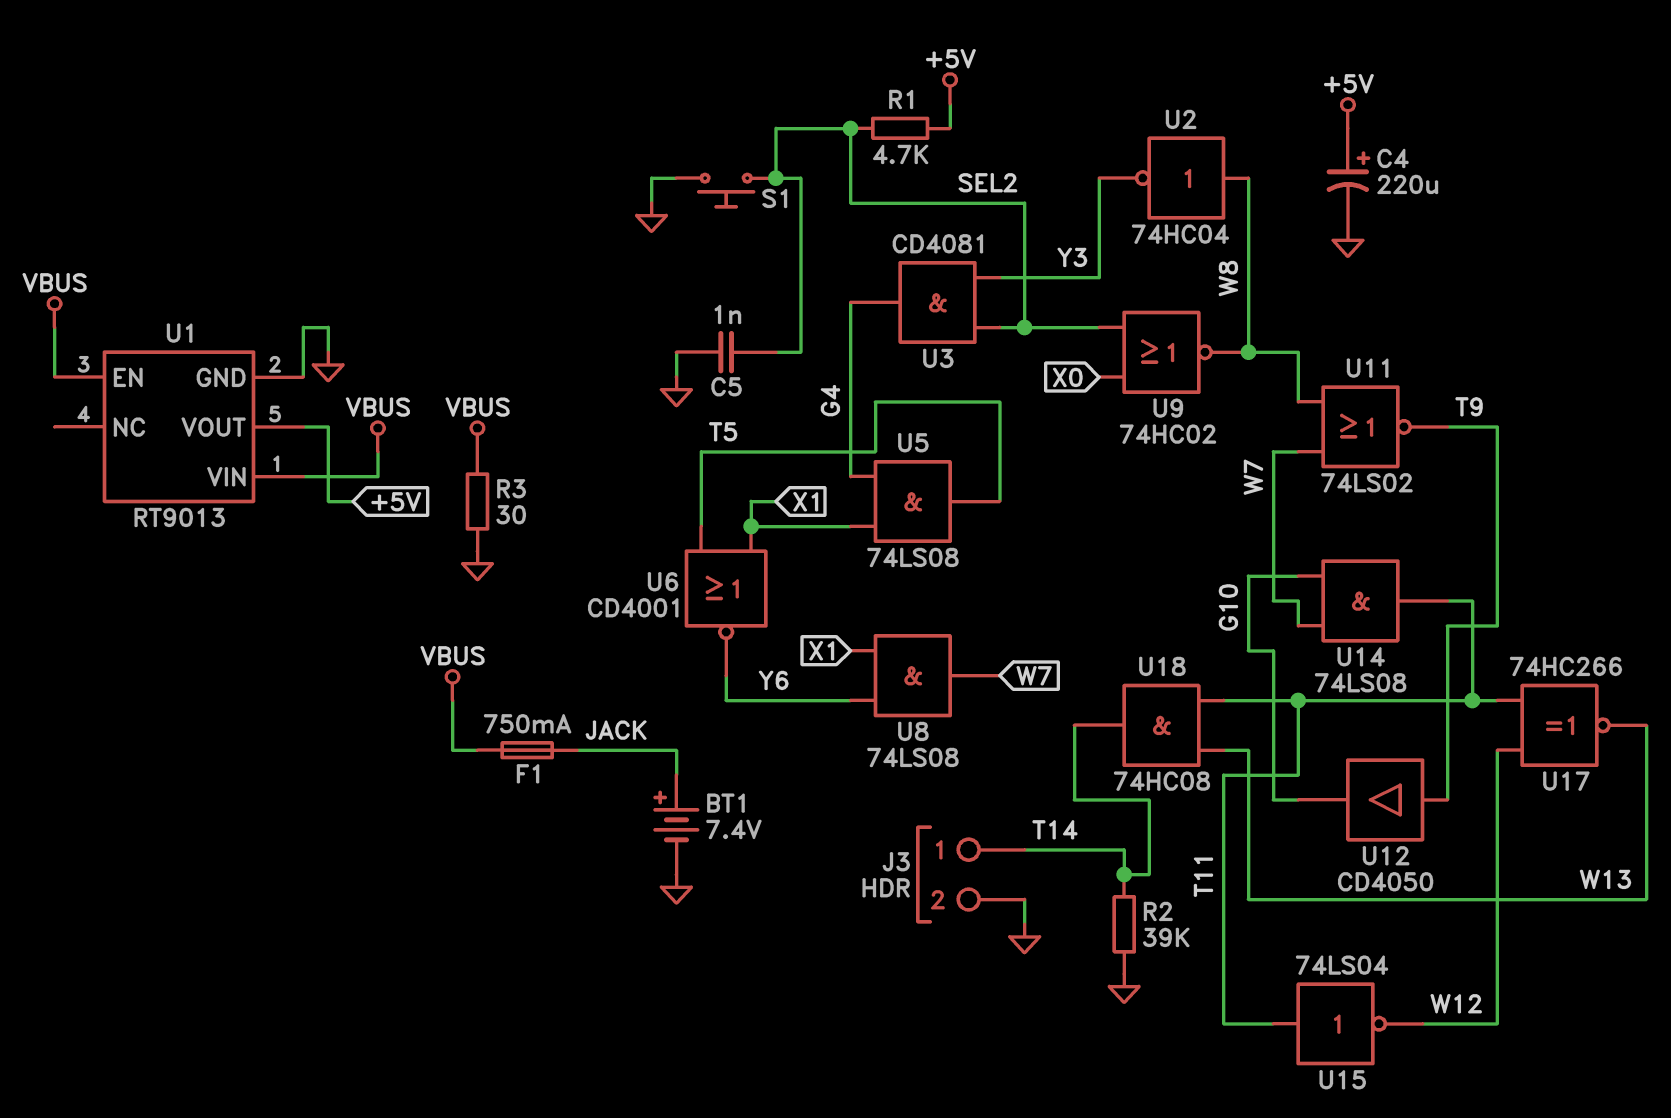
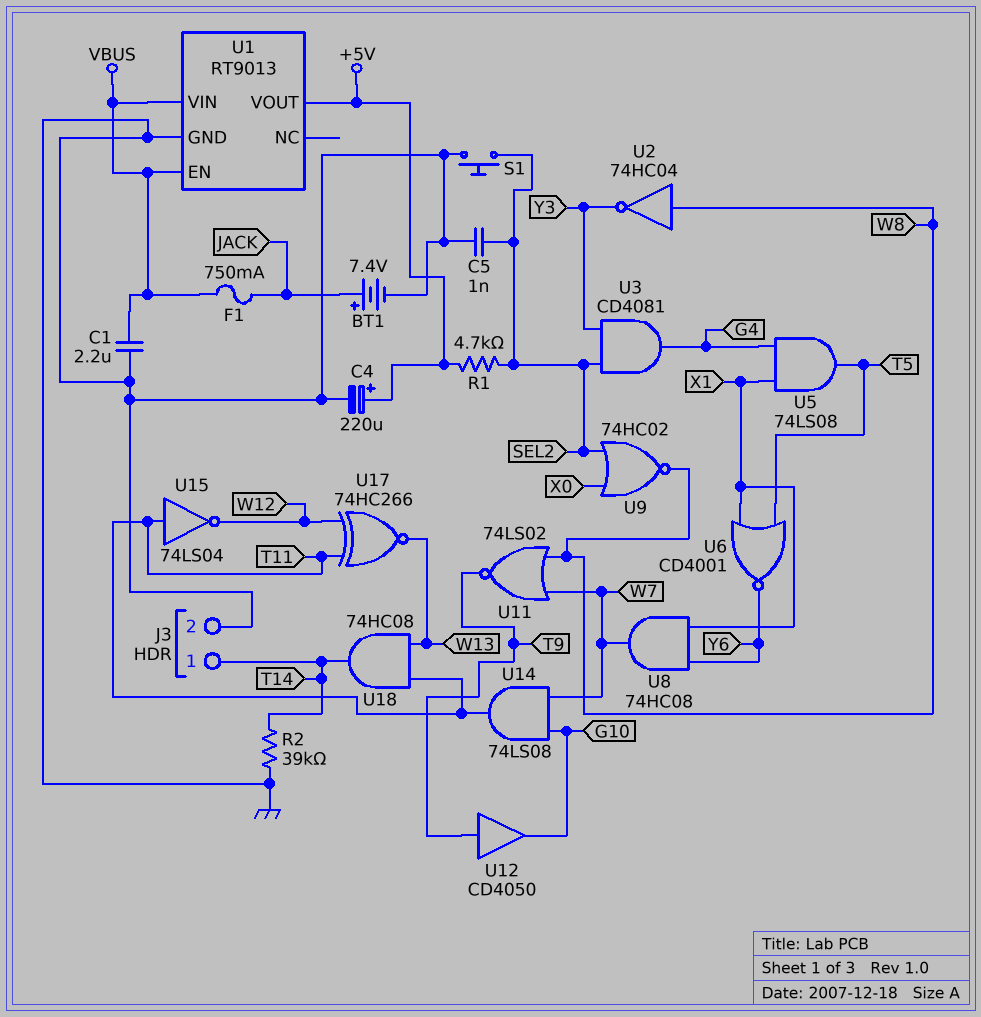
C1: none -> 2.2uF (GND, VBUS)
R3: 30 (GND, VBUS) -> none
U8: AND 74LS08 (in X1, in Y6, out W7) -> AND 74HC08 (in X1, in Y6, out W7)

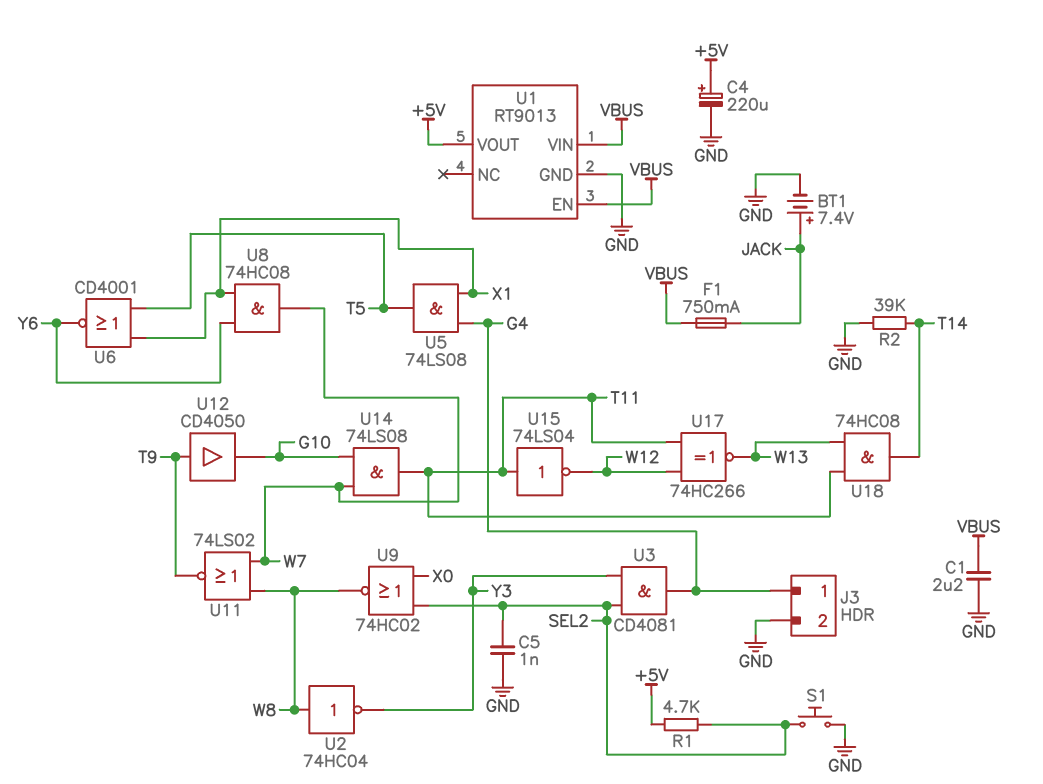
J3 pin 1: T14 -> G4

